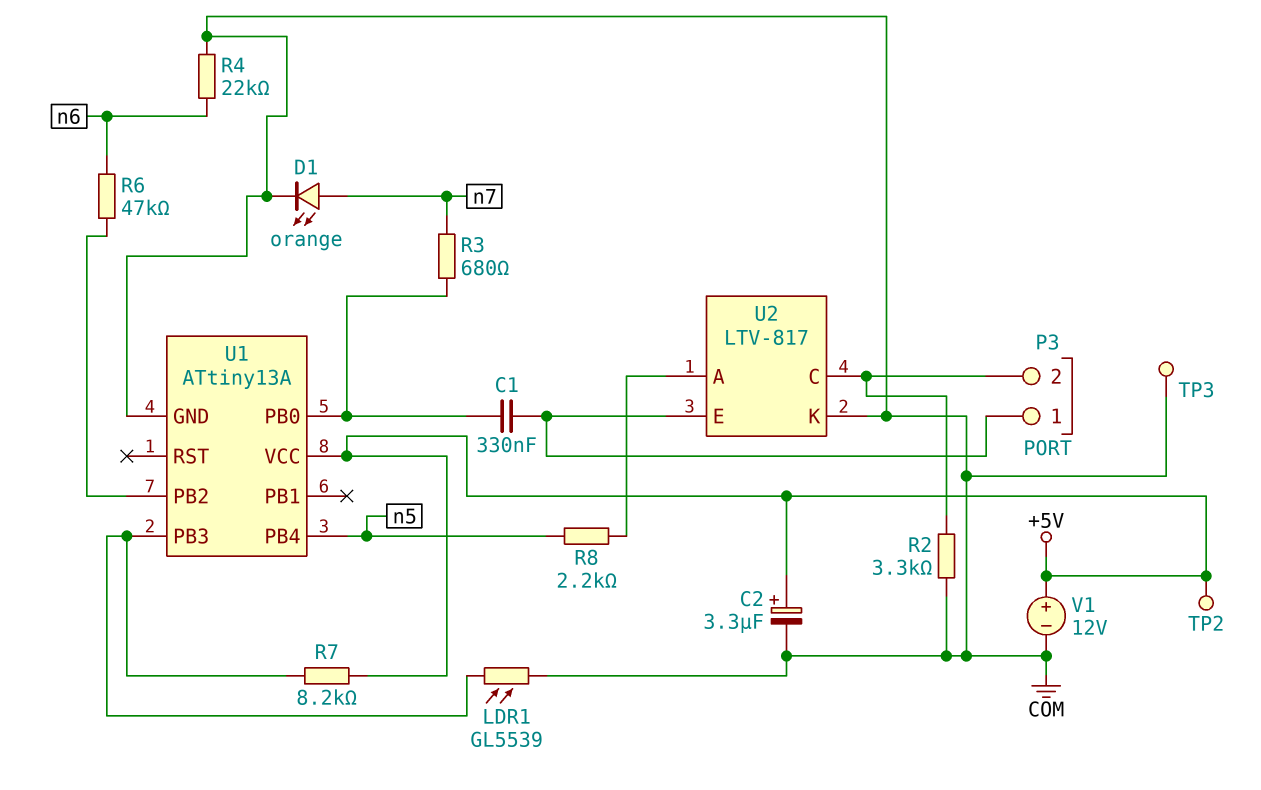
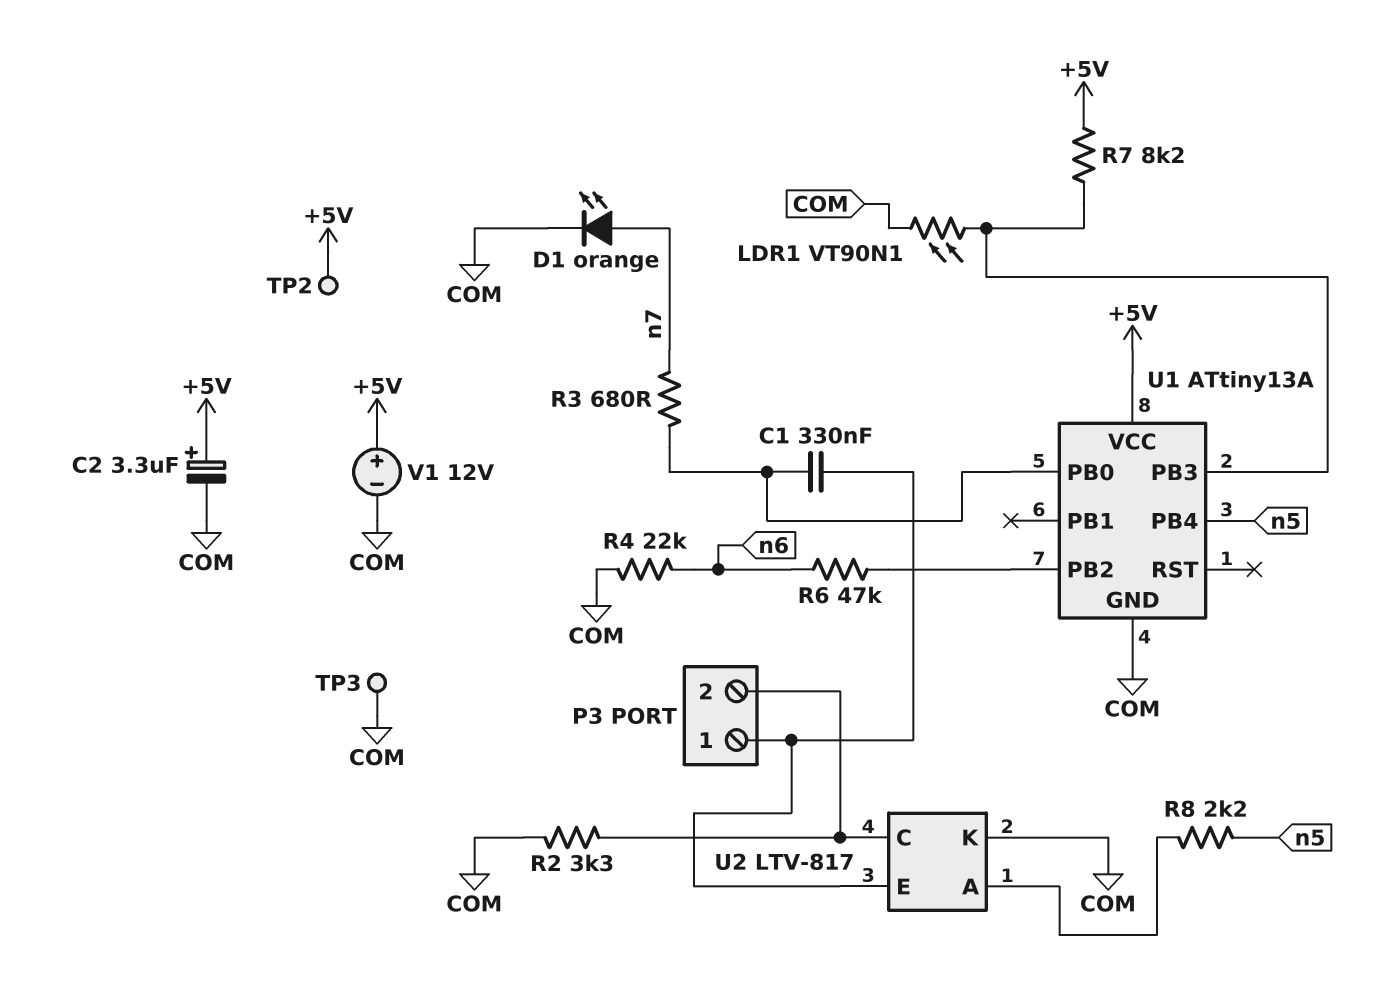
LDR1: GL5539 (COM, U1/PB3) -> VT90N1 (COM, U1/PB3)

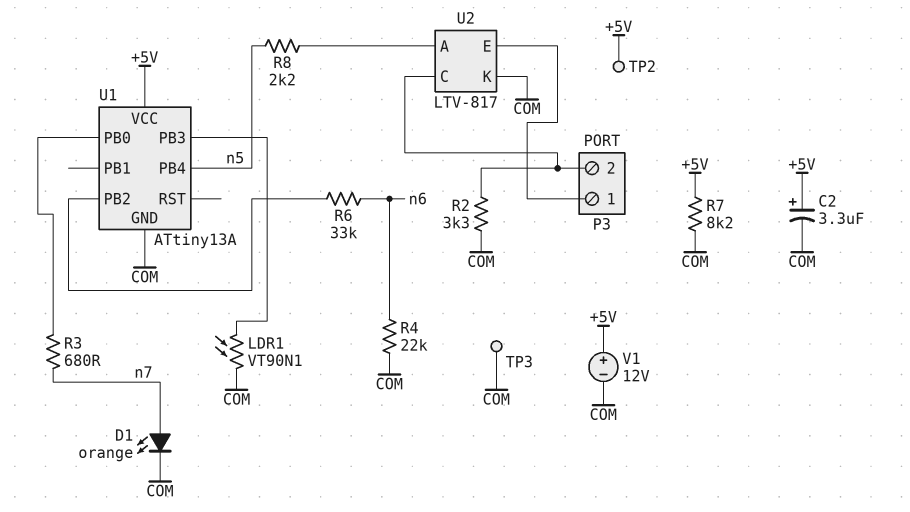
C1: 330nF (P3/1, U1/PB0) -> none
R6: 47k (U1/PB2, n6) -> 33k (U1/PB2, n6)
R7: 8.2k (+5V, U1/PB3) -> 8.2k (+5V, COM)

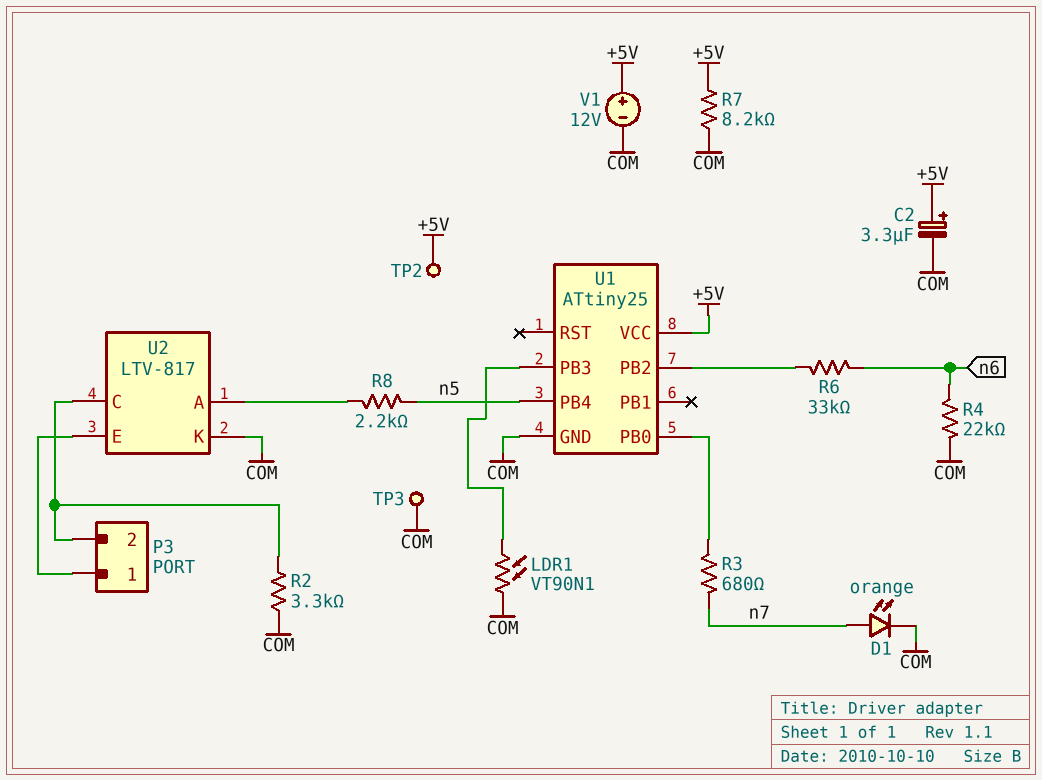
U1: ATtiny13A -> ATtiny25

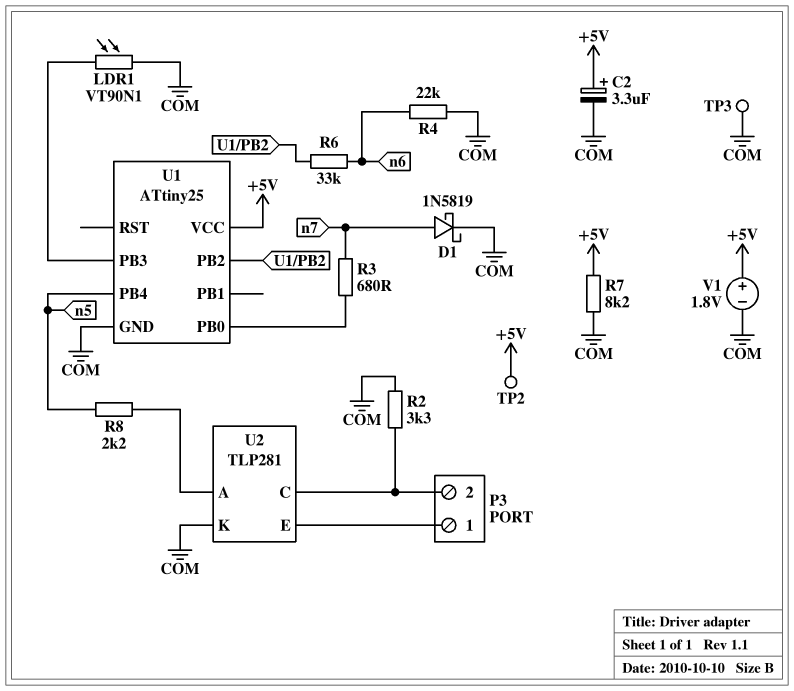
D1: LED orange (A n7, K COM) -> schottky 1N5819 (A n7, K COM)
U2: LTV-817 -> TLP281
V1: 12V (plus +5V, minus COM) -> 1.8V (plus +5V, minus COM)

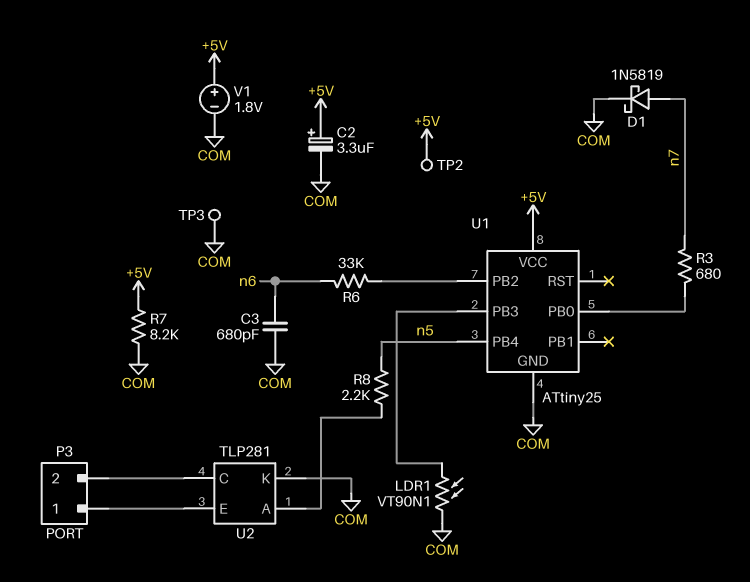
C3: none -> 680pF (COM, n6)
R2: 3.3k (COM, P3/2) -> none
R4: 22k (COM, n6) -> none

